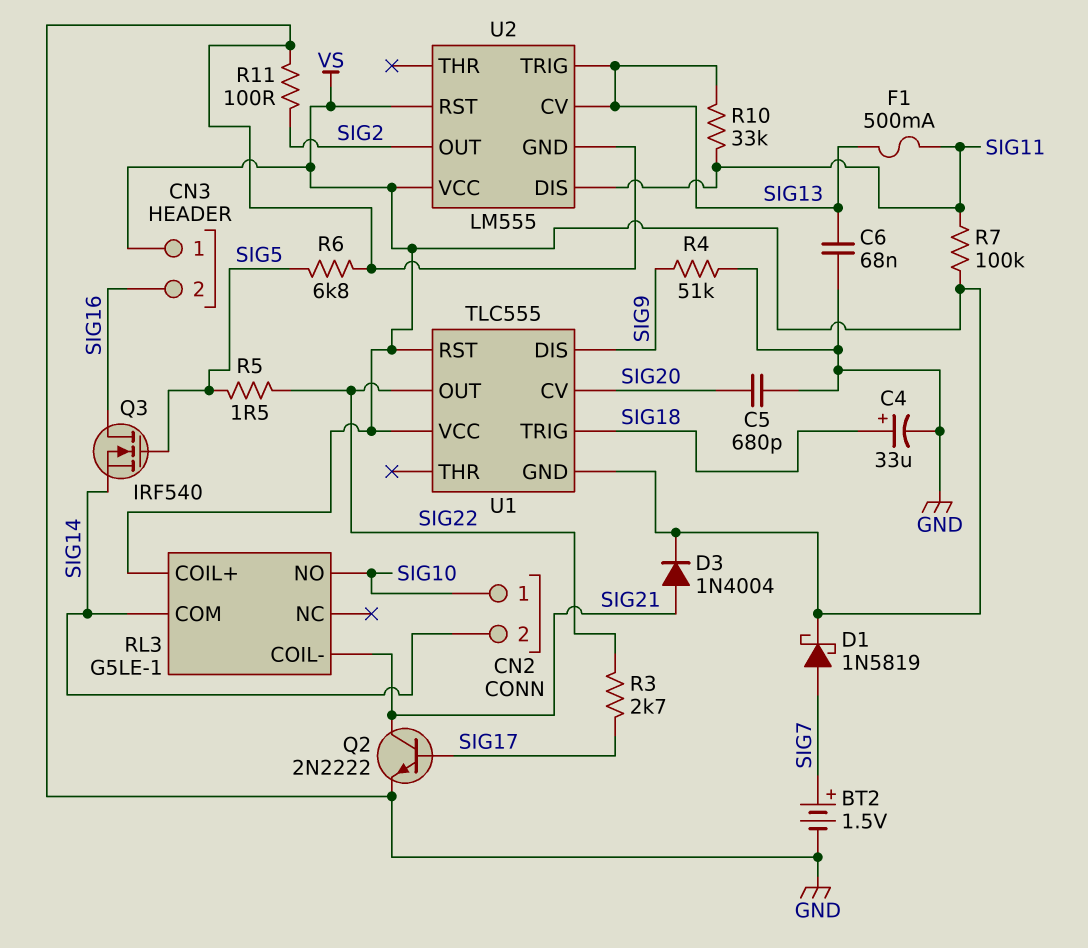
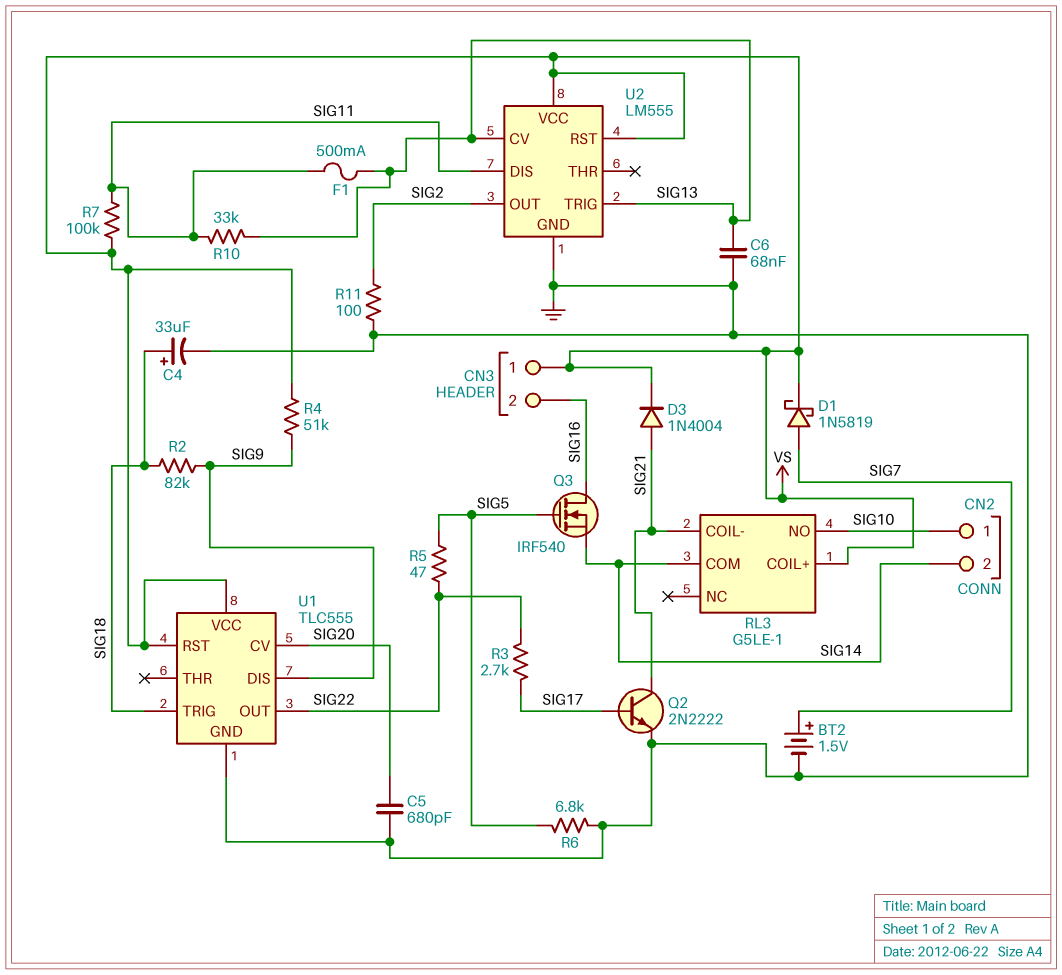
R2: none -> 82k (SIG9, SIG18)
R4: 51k (GND, SIG9) -> 51k (SIG9, VS)
R5: 1.5 (SIG5, SIG22) -> 47 (SIG5, SIG22)
U1 pin GND: VS -> GND

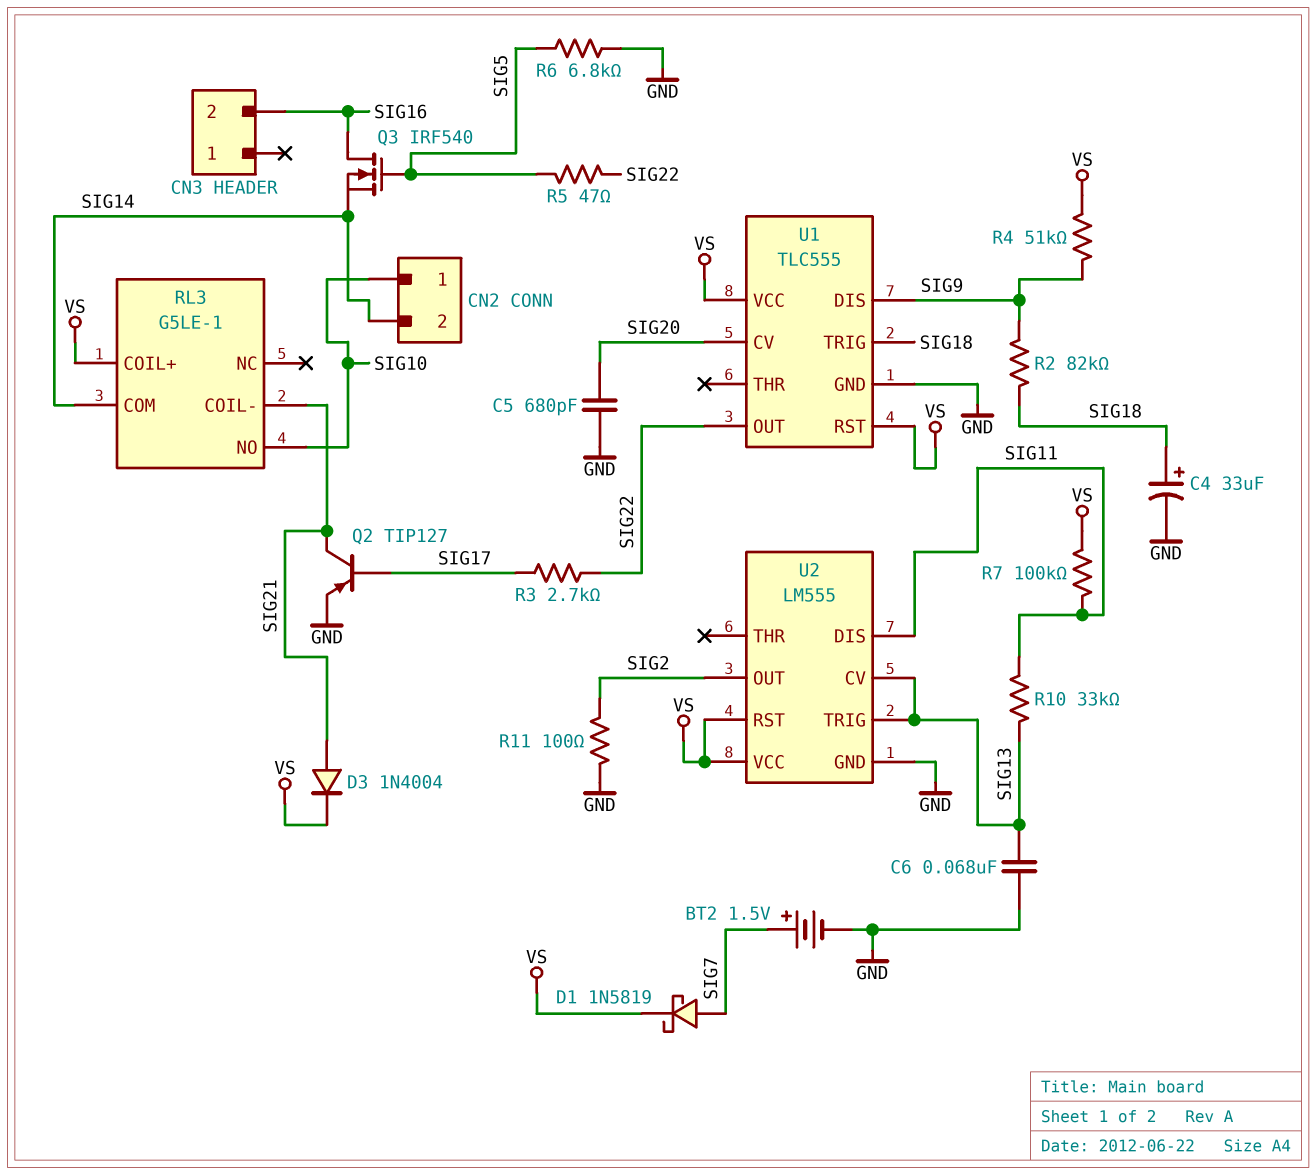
CN3 pin 1: VS -> none
F1: 500mA (SIG11, SIG13) -> none
Q2: NPN 2N2222 (B SIG17, C SIG21, E GND) -> PNP TIP127 (B SIG17, C SIG21, E GND)

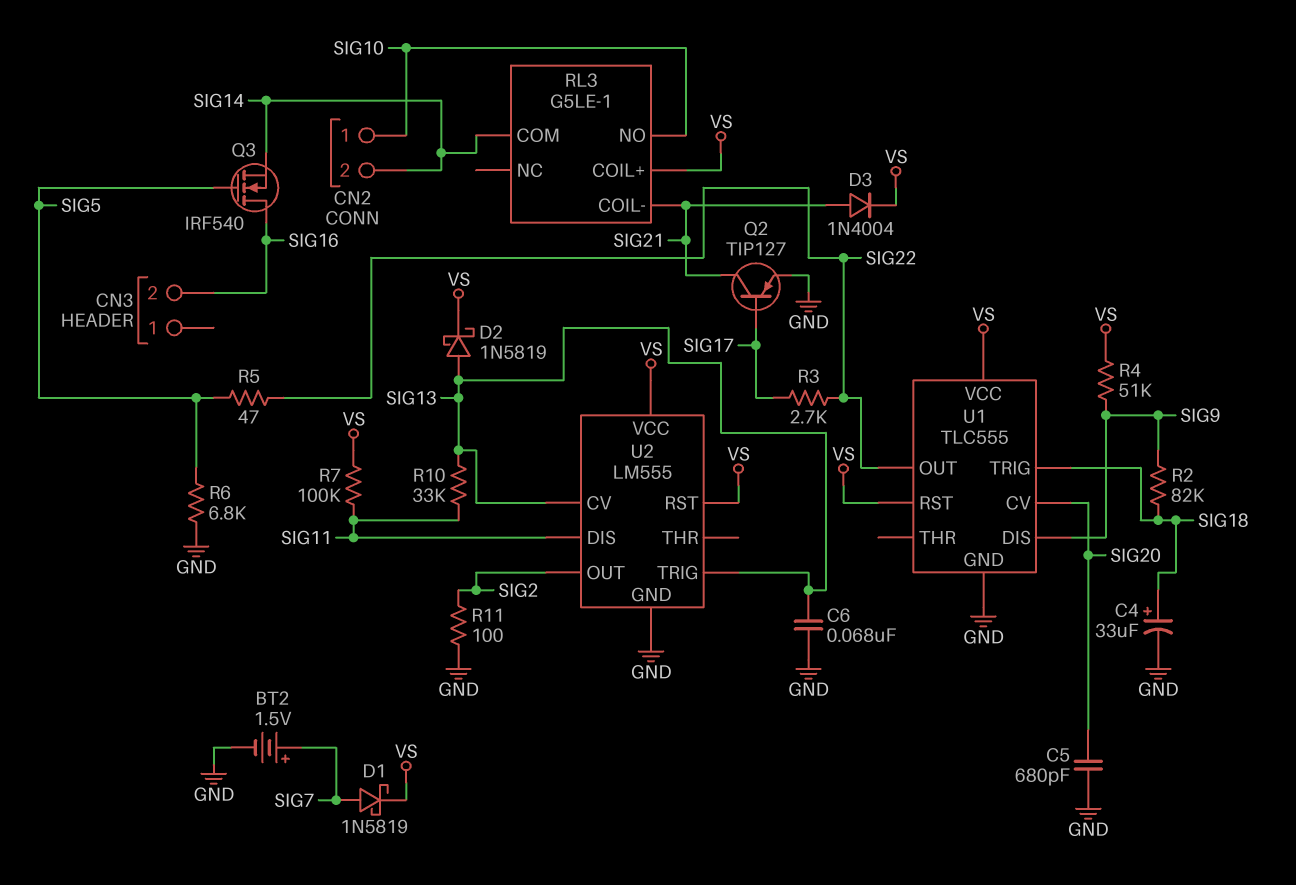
D2: none -> schottky 1N5819 (A SIG13, K VS)

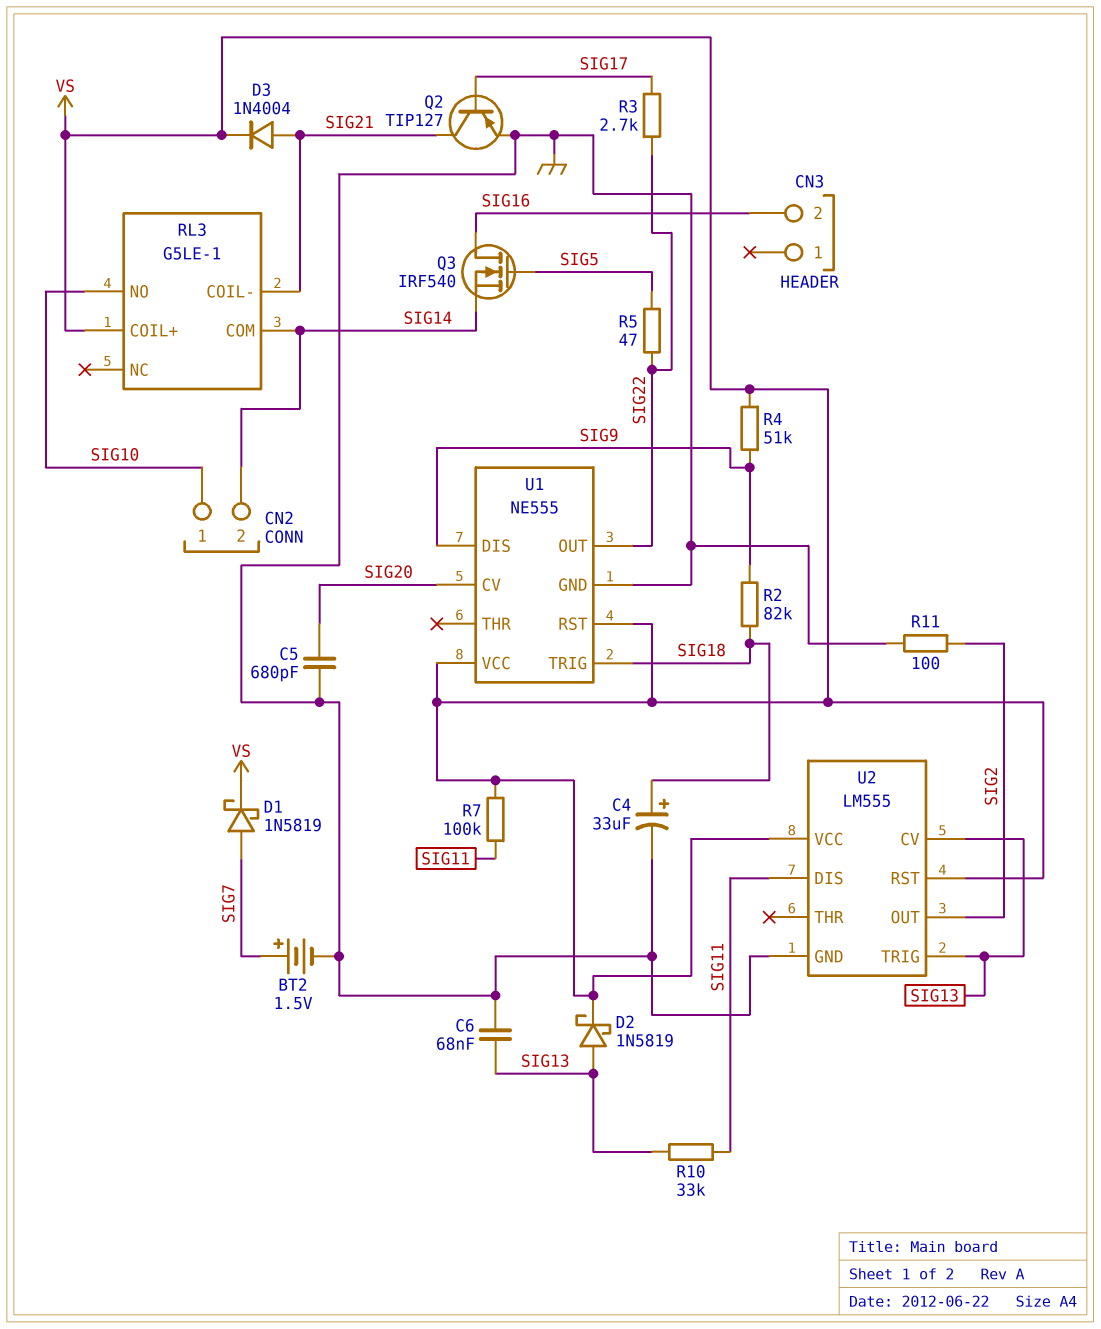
R6: 6.8k (GND, SIG5) -> none
U1: TLC555 -> NE555

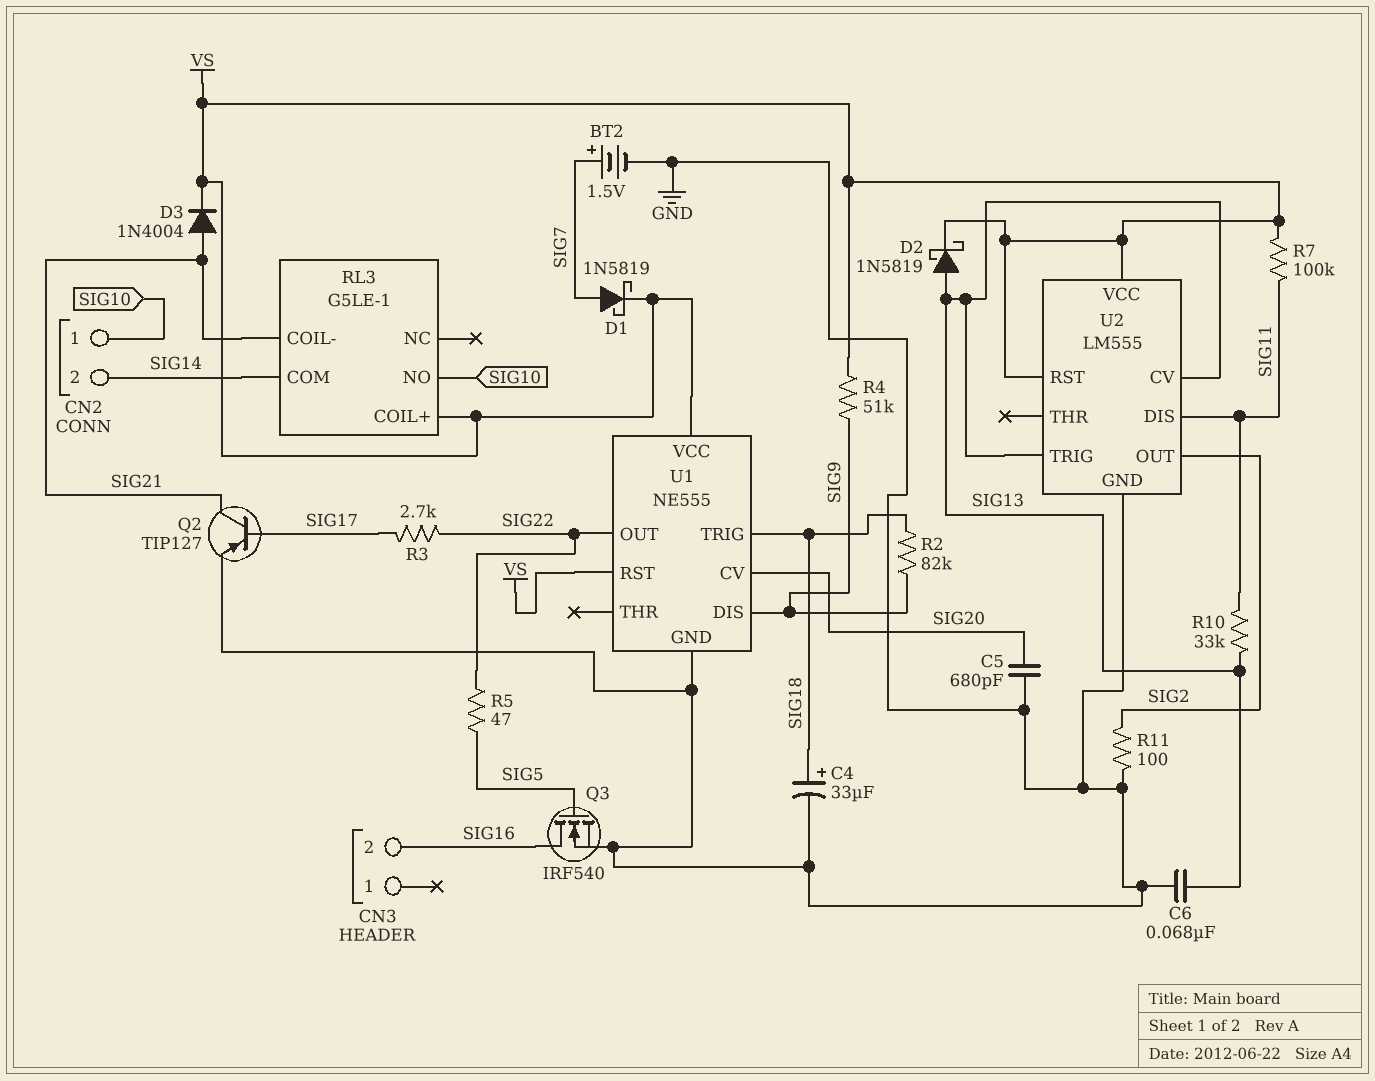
Q3: NMOS IRF540 (G SIG5, D SIG16, S SIG14) -> NMOS IRF540 (G SIG5, D SIG16, S GND)

